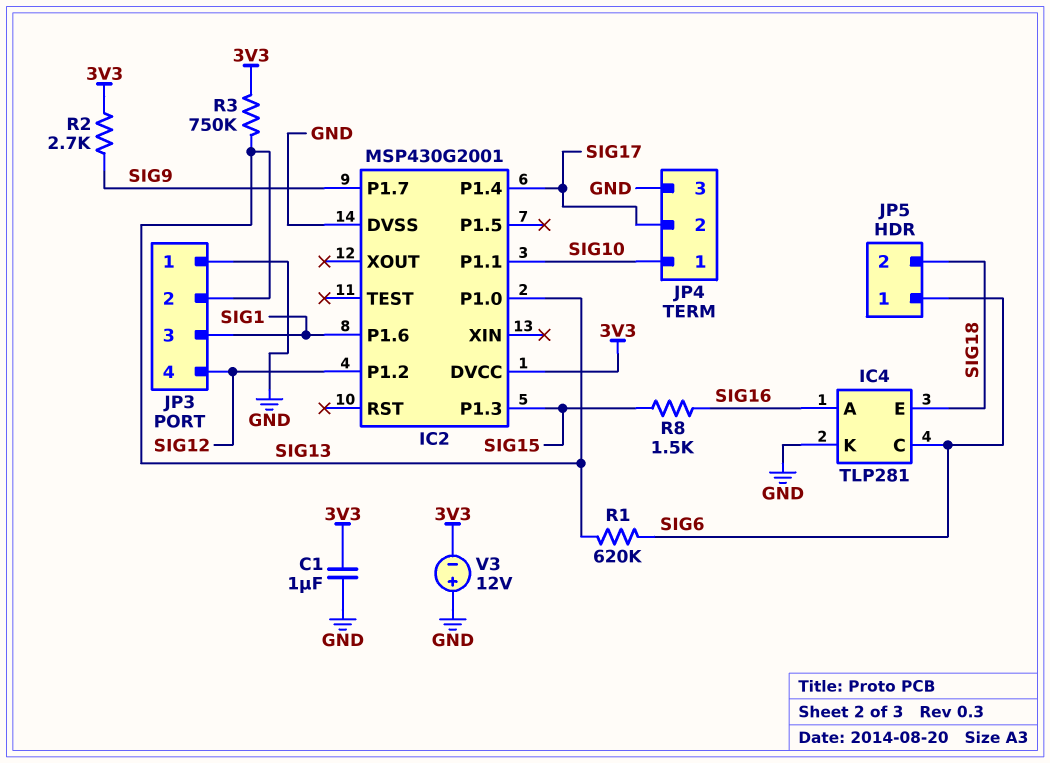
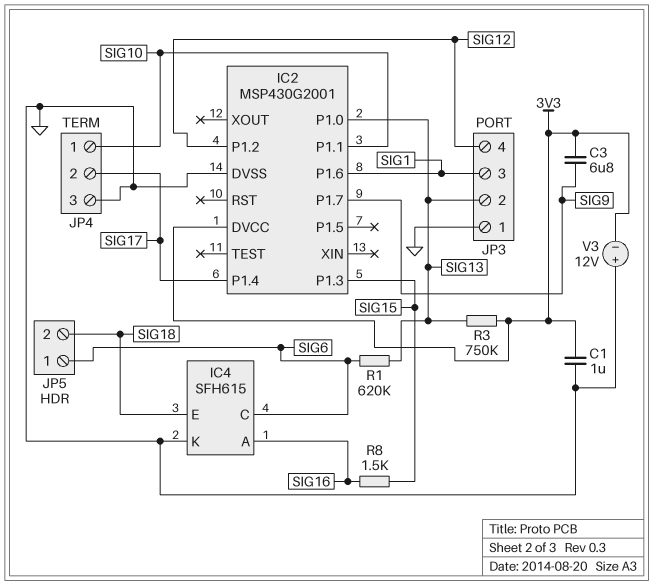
C3: none -> 6.8uF (3V3, SIG9)
IC4: TLP281 -> SFH615
R2: 2.7k (3V3, SIG9) -> none

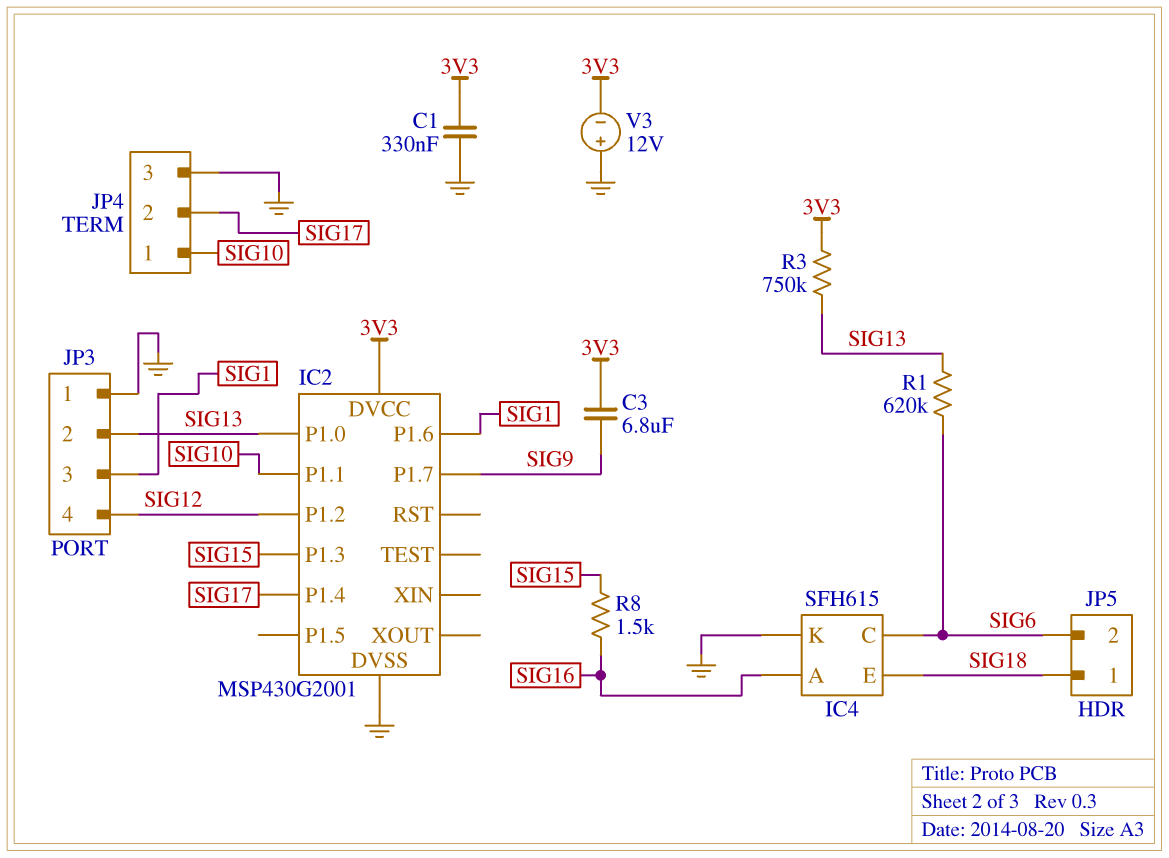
C1: 1uF (3V3, GND) -> 330nF (3V3, GND)
JP5 pin 1: SIG6 -> SIG18
JP5 pin 2: SIG18 -> SIG6

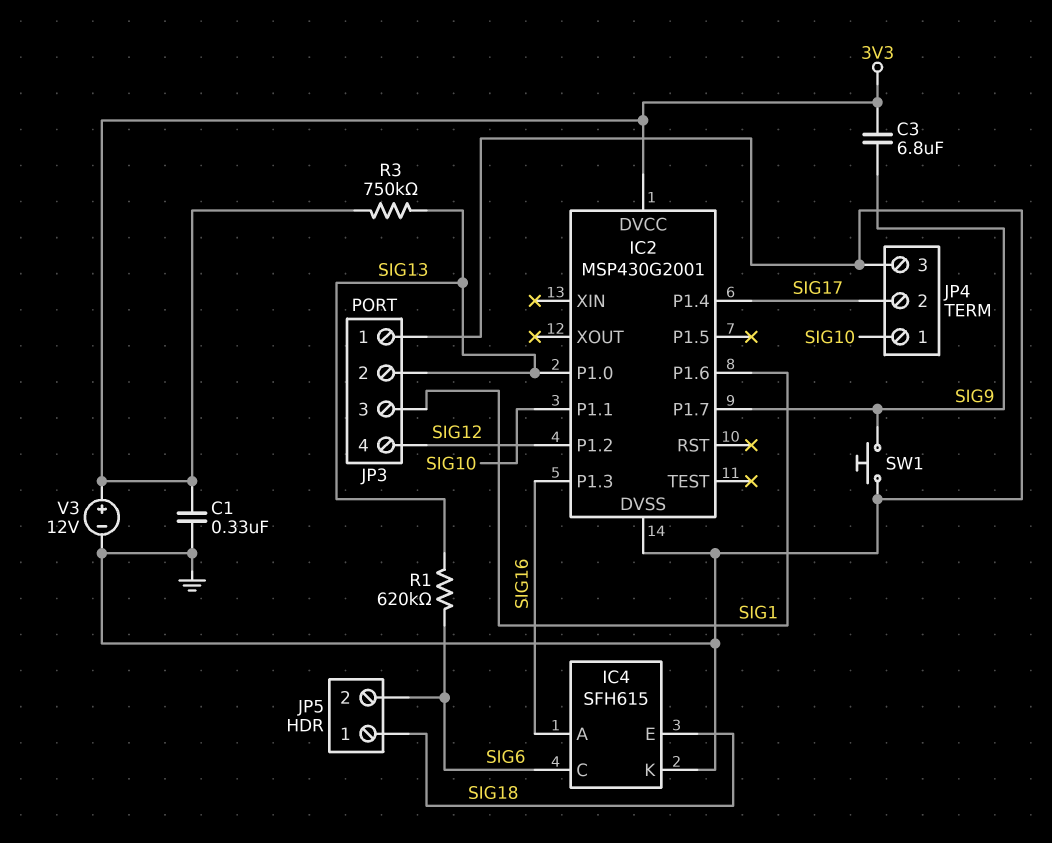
IC2 pin P1.3: SIG15 -> SIG16
R8: 1.5k (SIG15, SIG16) -> none
SW1: none -> button (GND, SIG9)
V3: 12V (plus GND, minus 3V3) -> 12V (plus 3V3, minus GND)

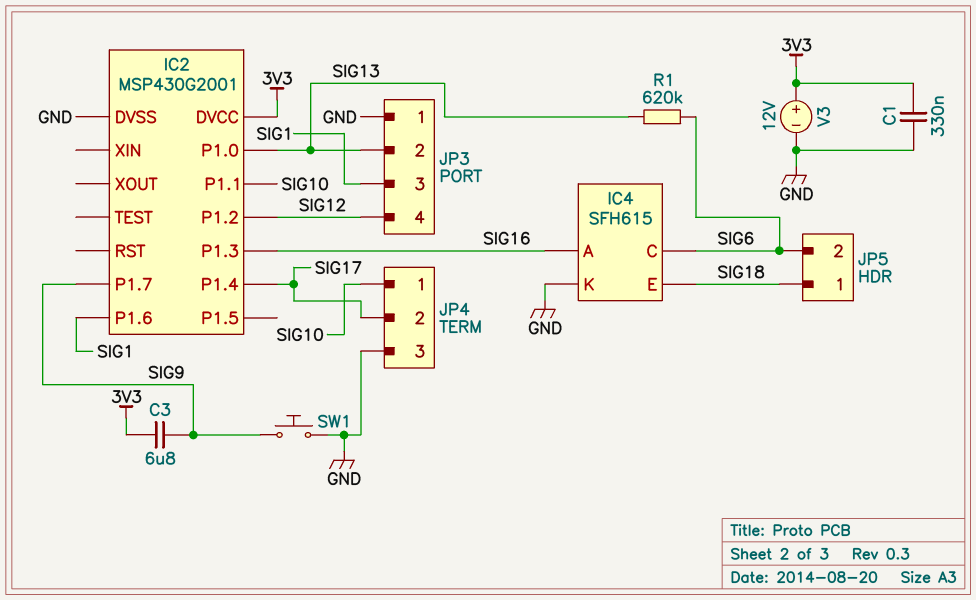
R3: 750k (3V3, SIG13) -> none

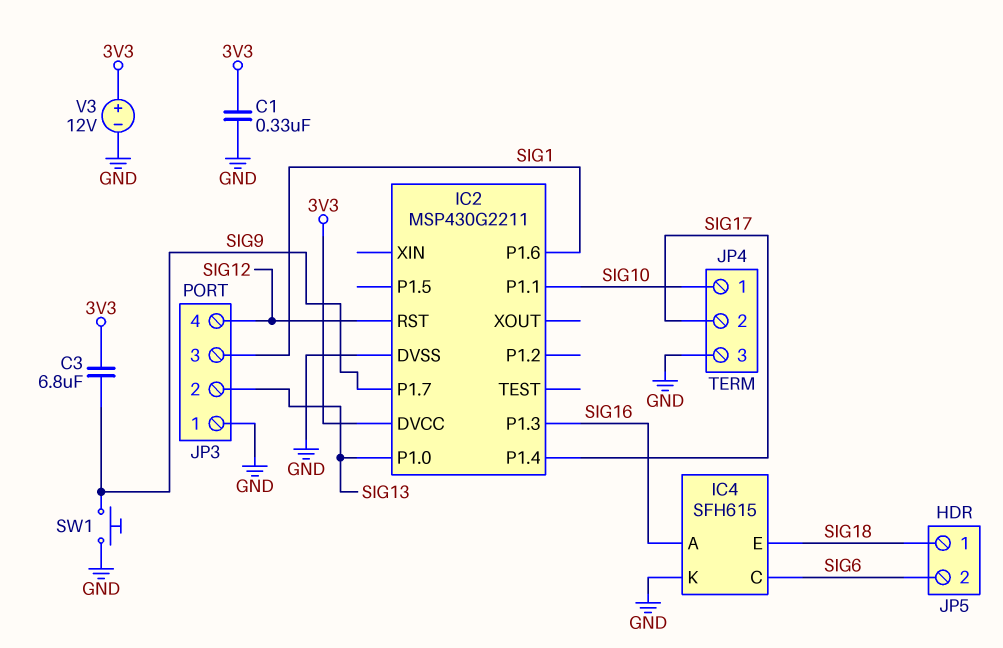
IC2: MSP430G2001 -> MSP430G2211
IC2 pin P1.2: SIG12 -> none
IC2 pin RST: none -> SIG12
R1: 620k (SIG6, SIG13) -> none

